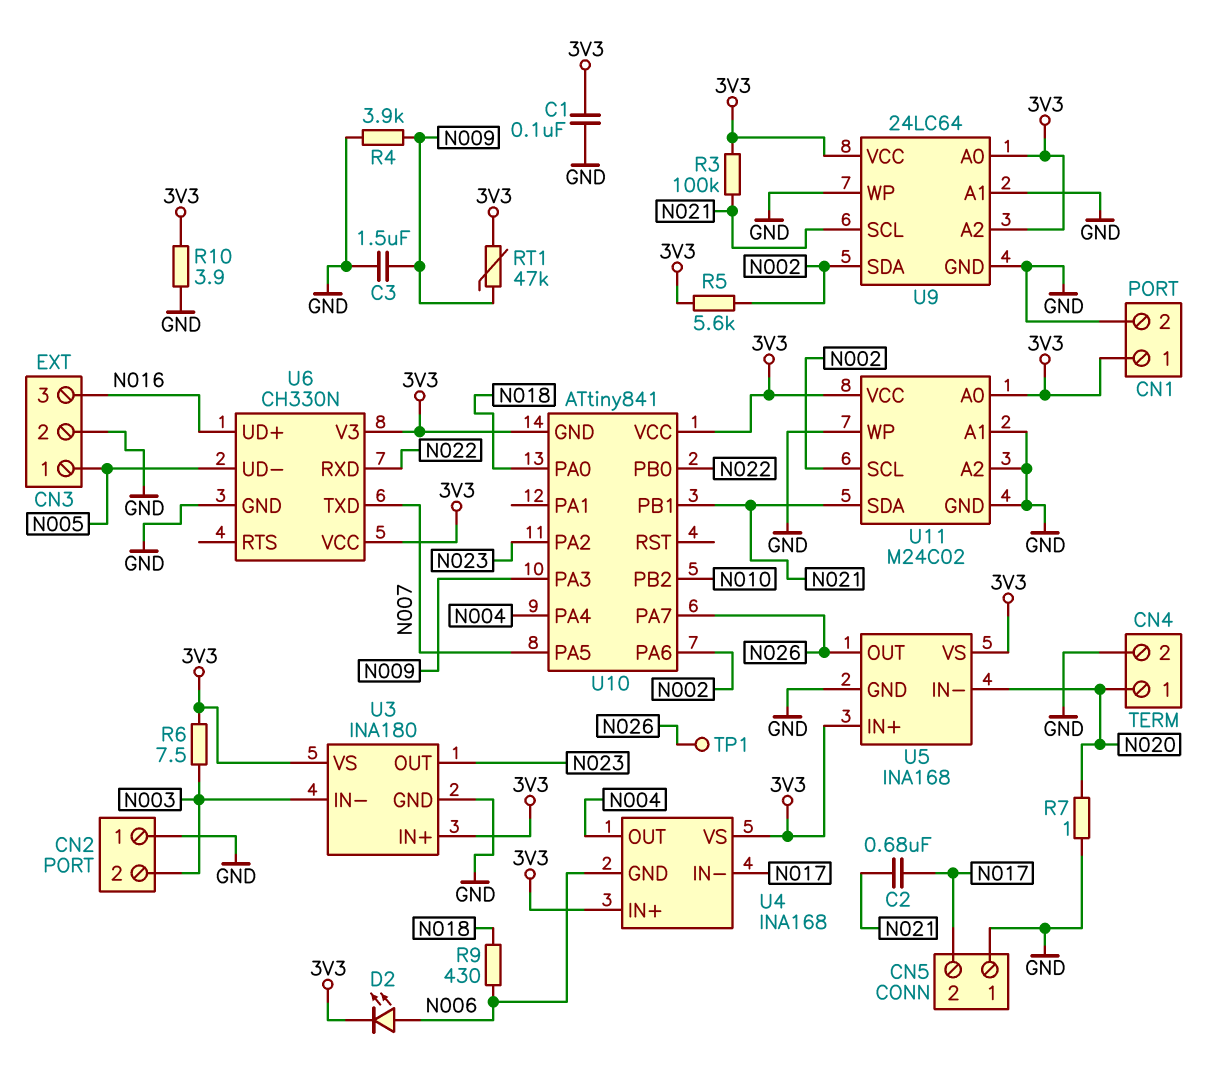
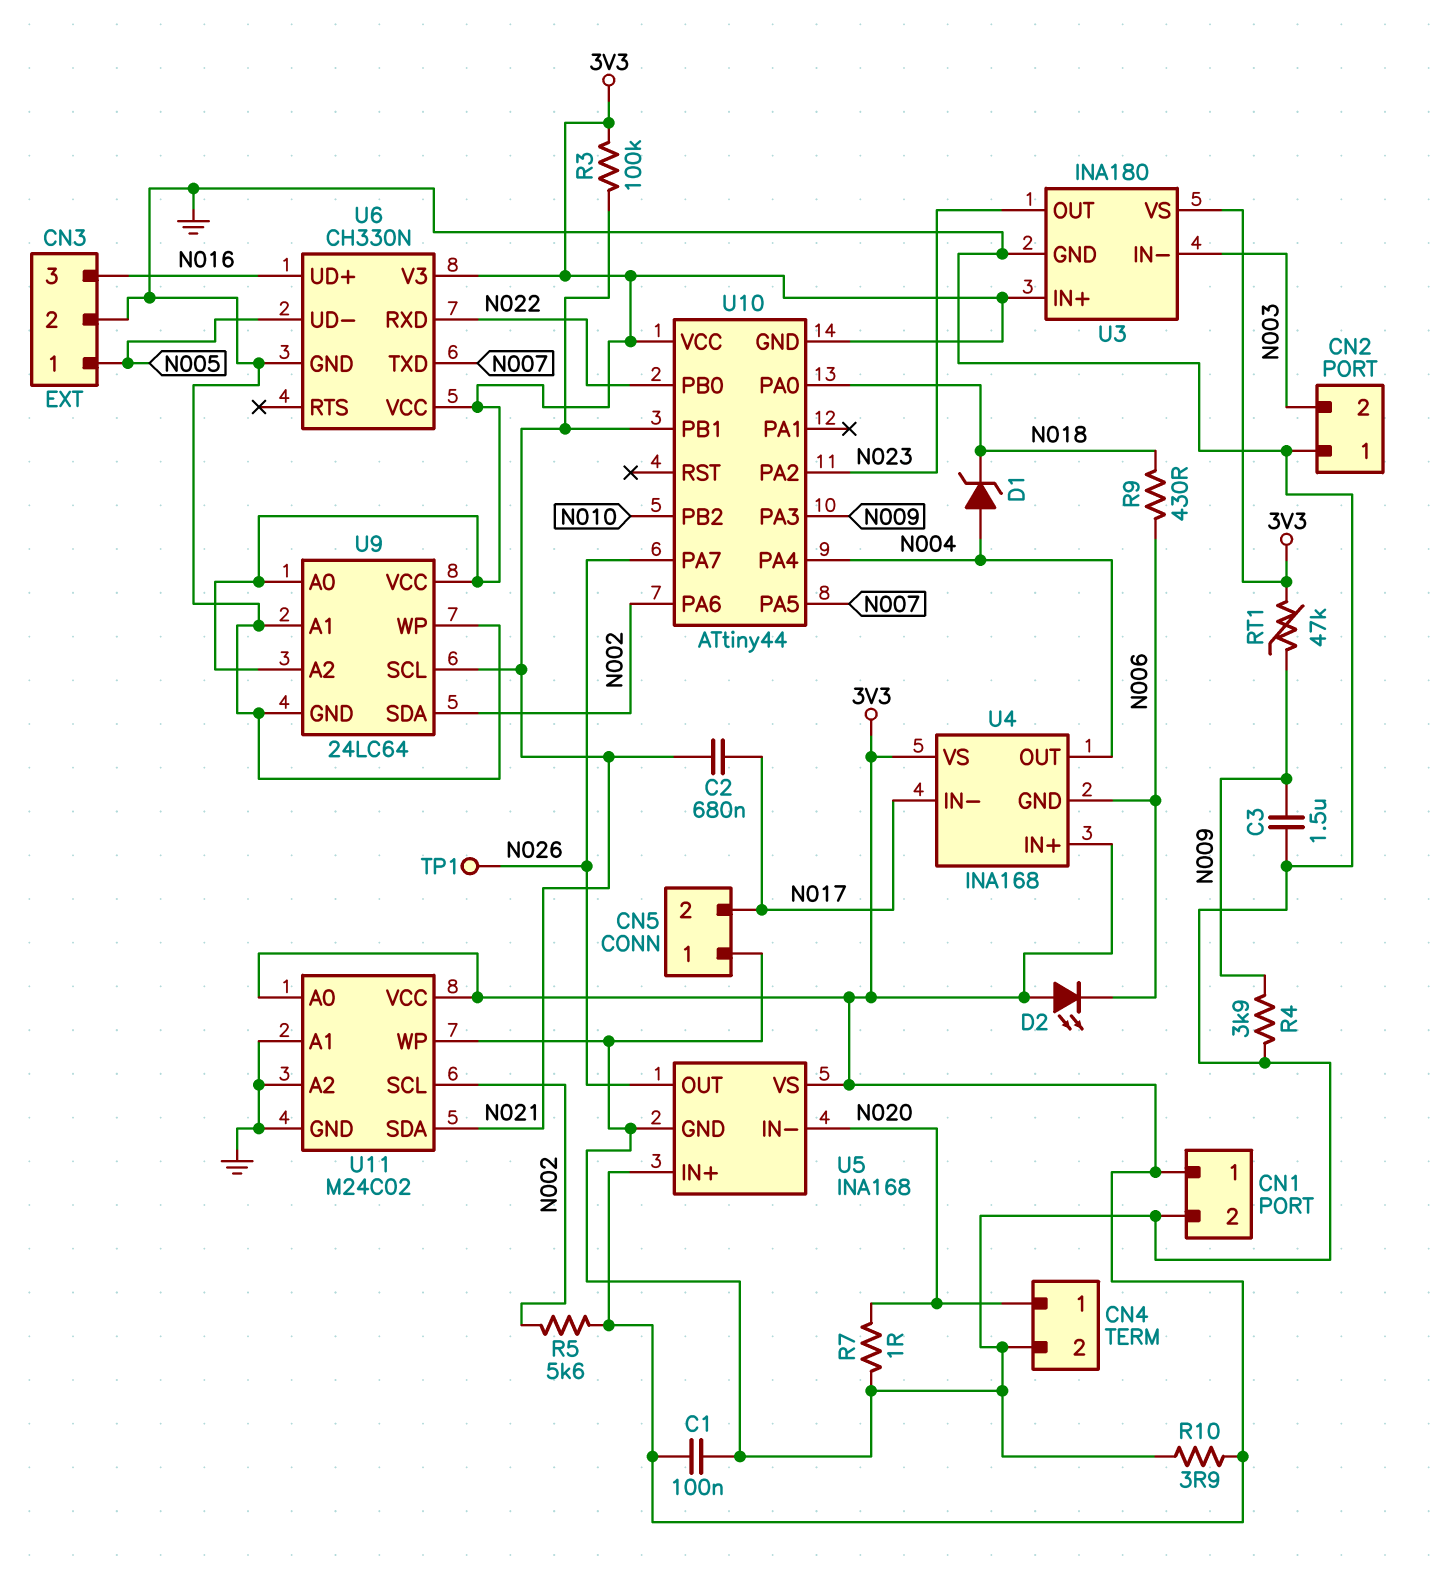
D1: none -> zener (A N004, K N018)
D2: LED (A N006, K 3V3) -> LED (A 3V3, K N006)
R6: 7.5 (3V3, N003) -> none
U10: ATtiny841 -> ATtiny44

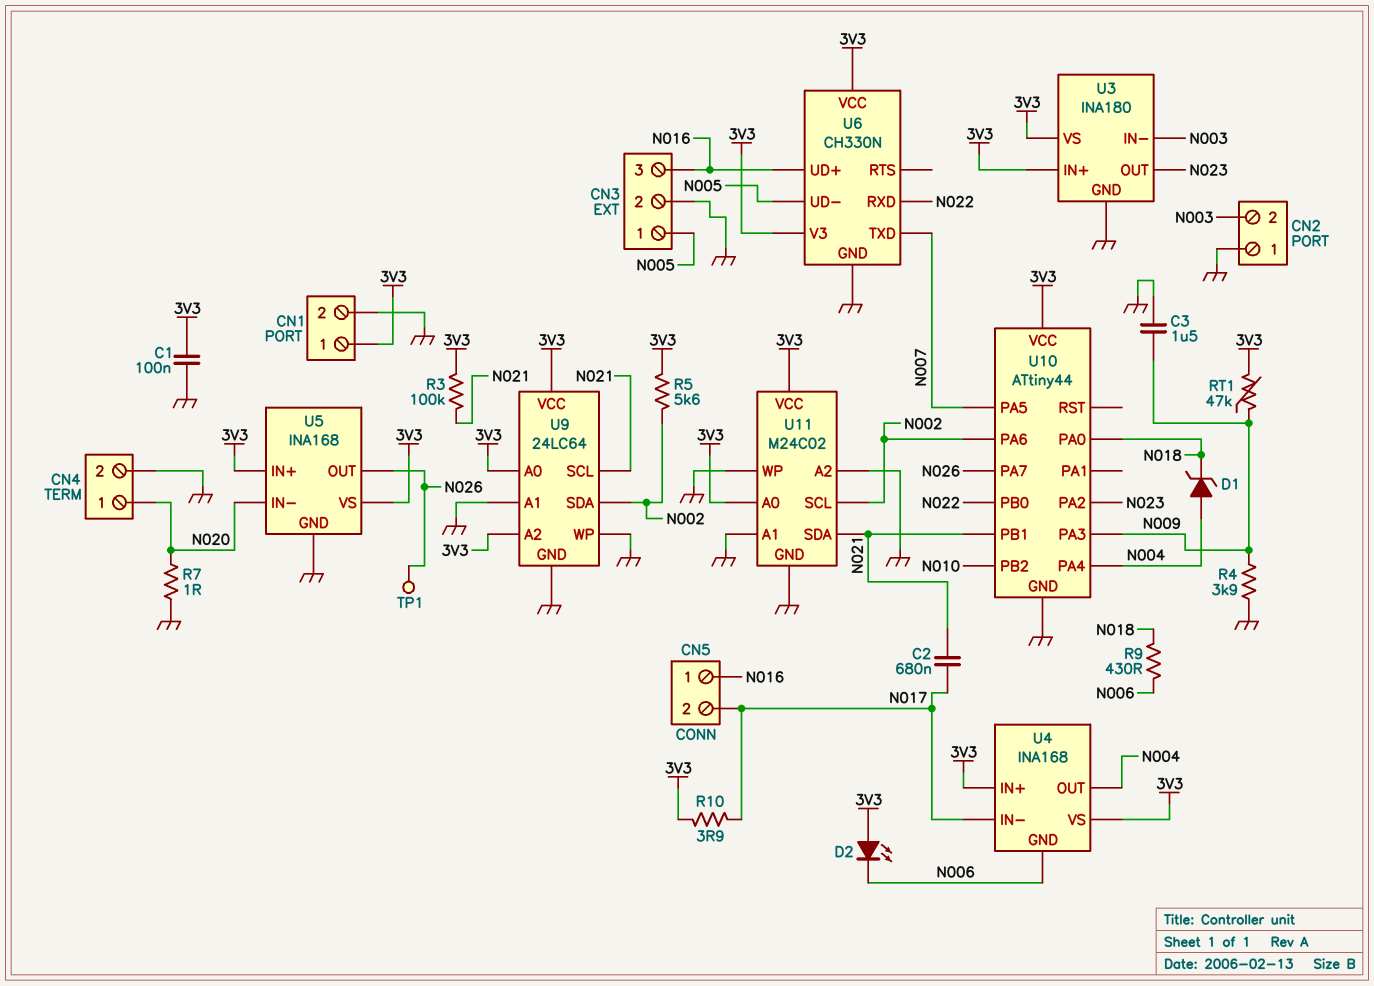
CN5 pin 1: GND -> N016
R10: 3.9 (3V3, GND) -> 3.9 (3V3, N017)
U10 pin GND: 3V3 -> GND

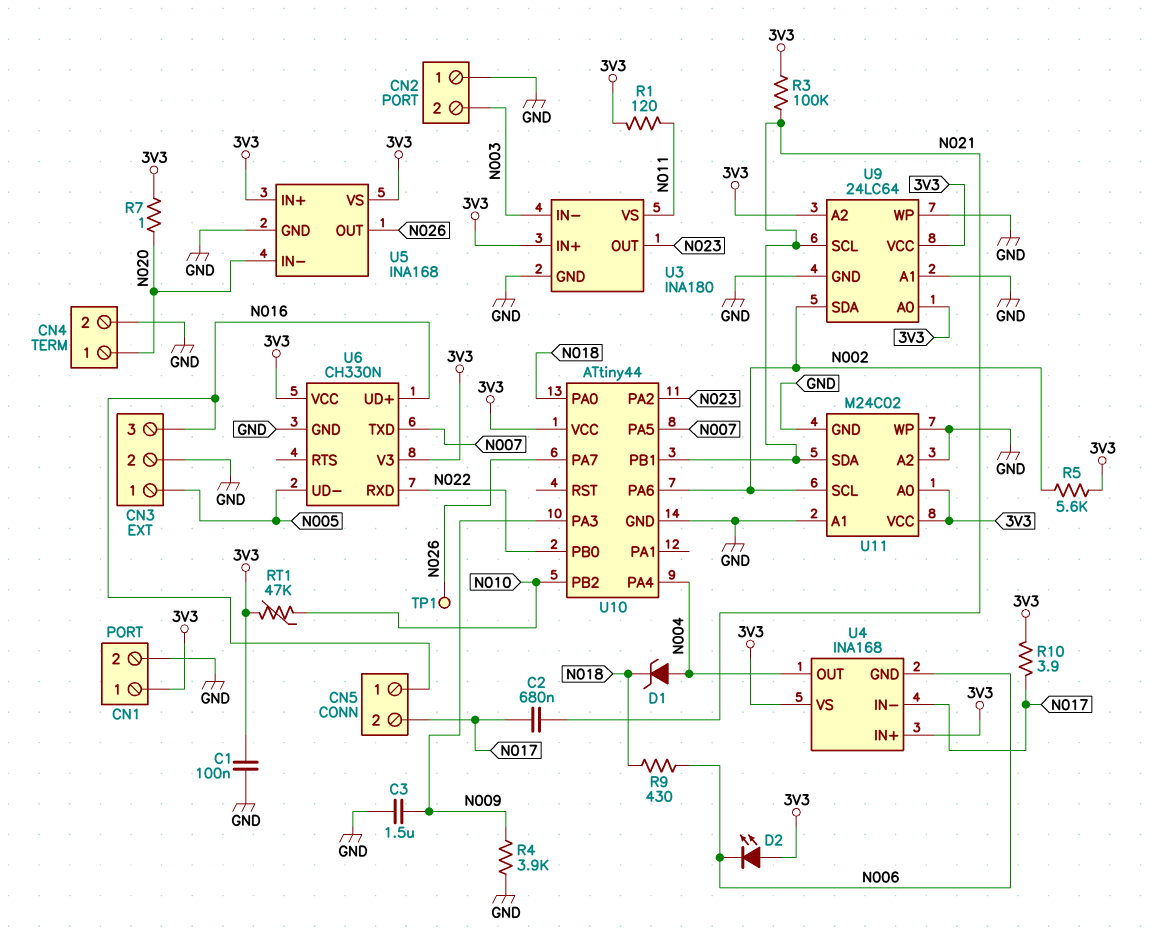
R1: none -> 120 (3V3, N011)
R7: 1 (GND, N020) -> 1 (3V3, N020)
RT1: 47k (3V3, N009) -> 47k (3V3, N010)
U3 pin VS: 3V3 -> N011

